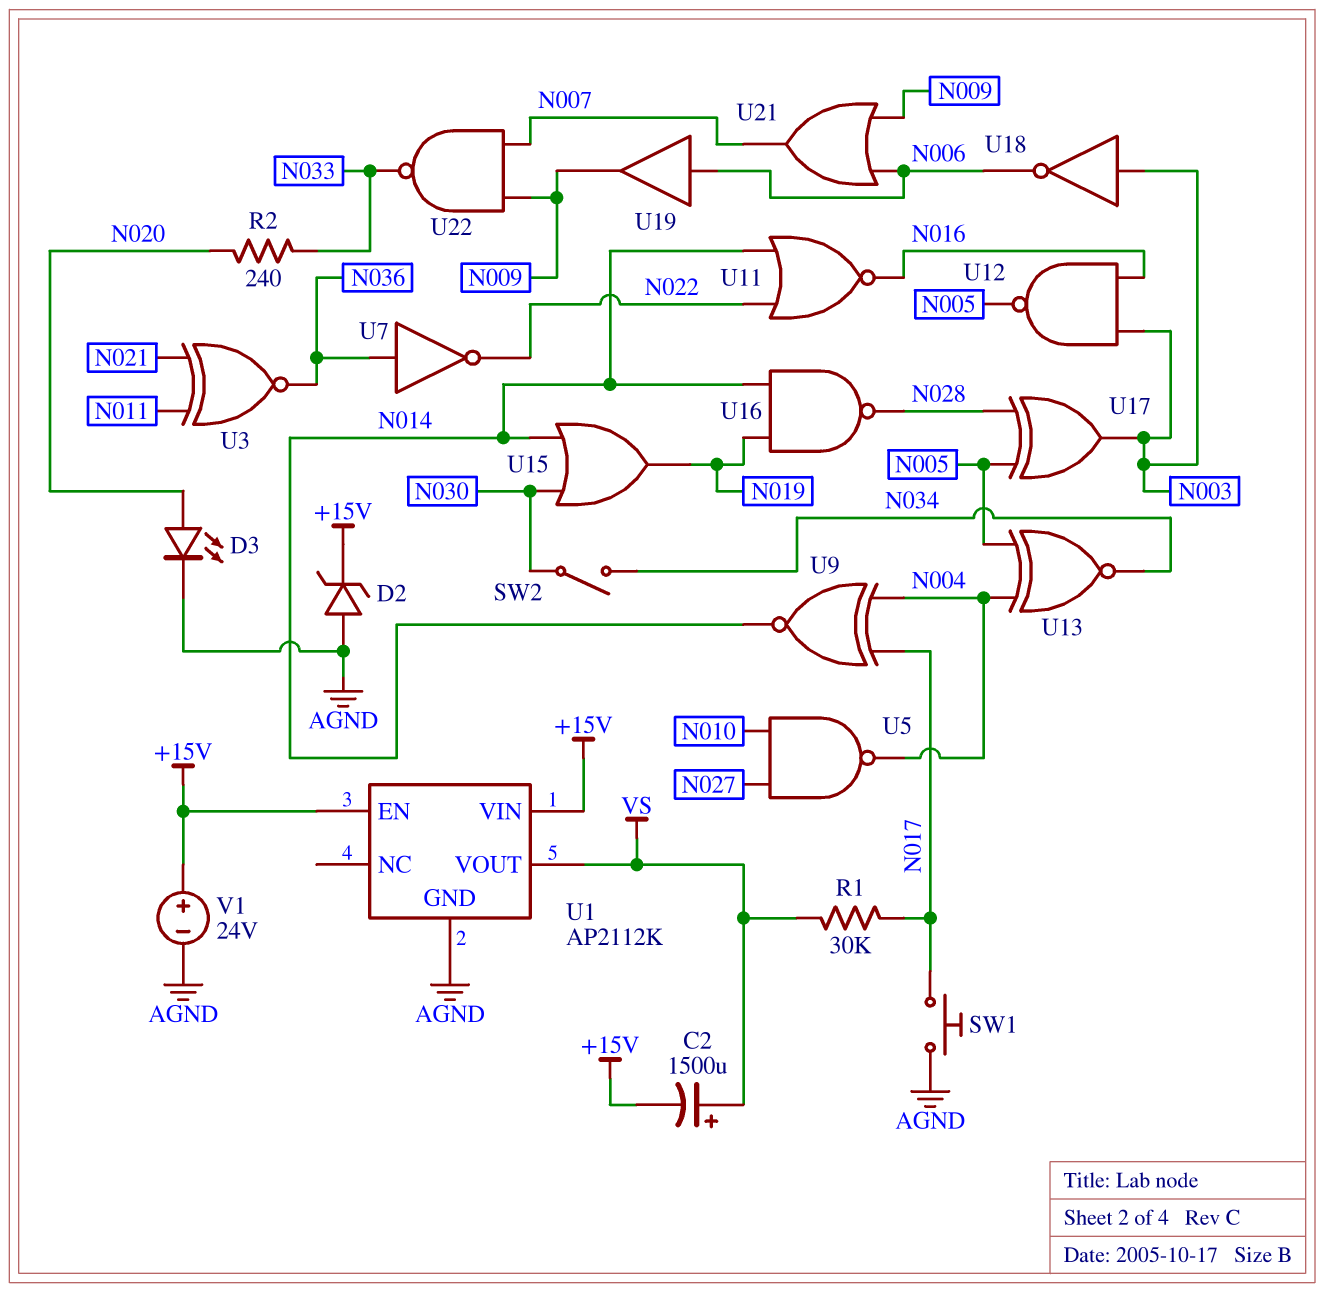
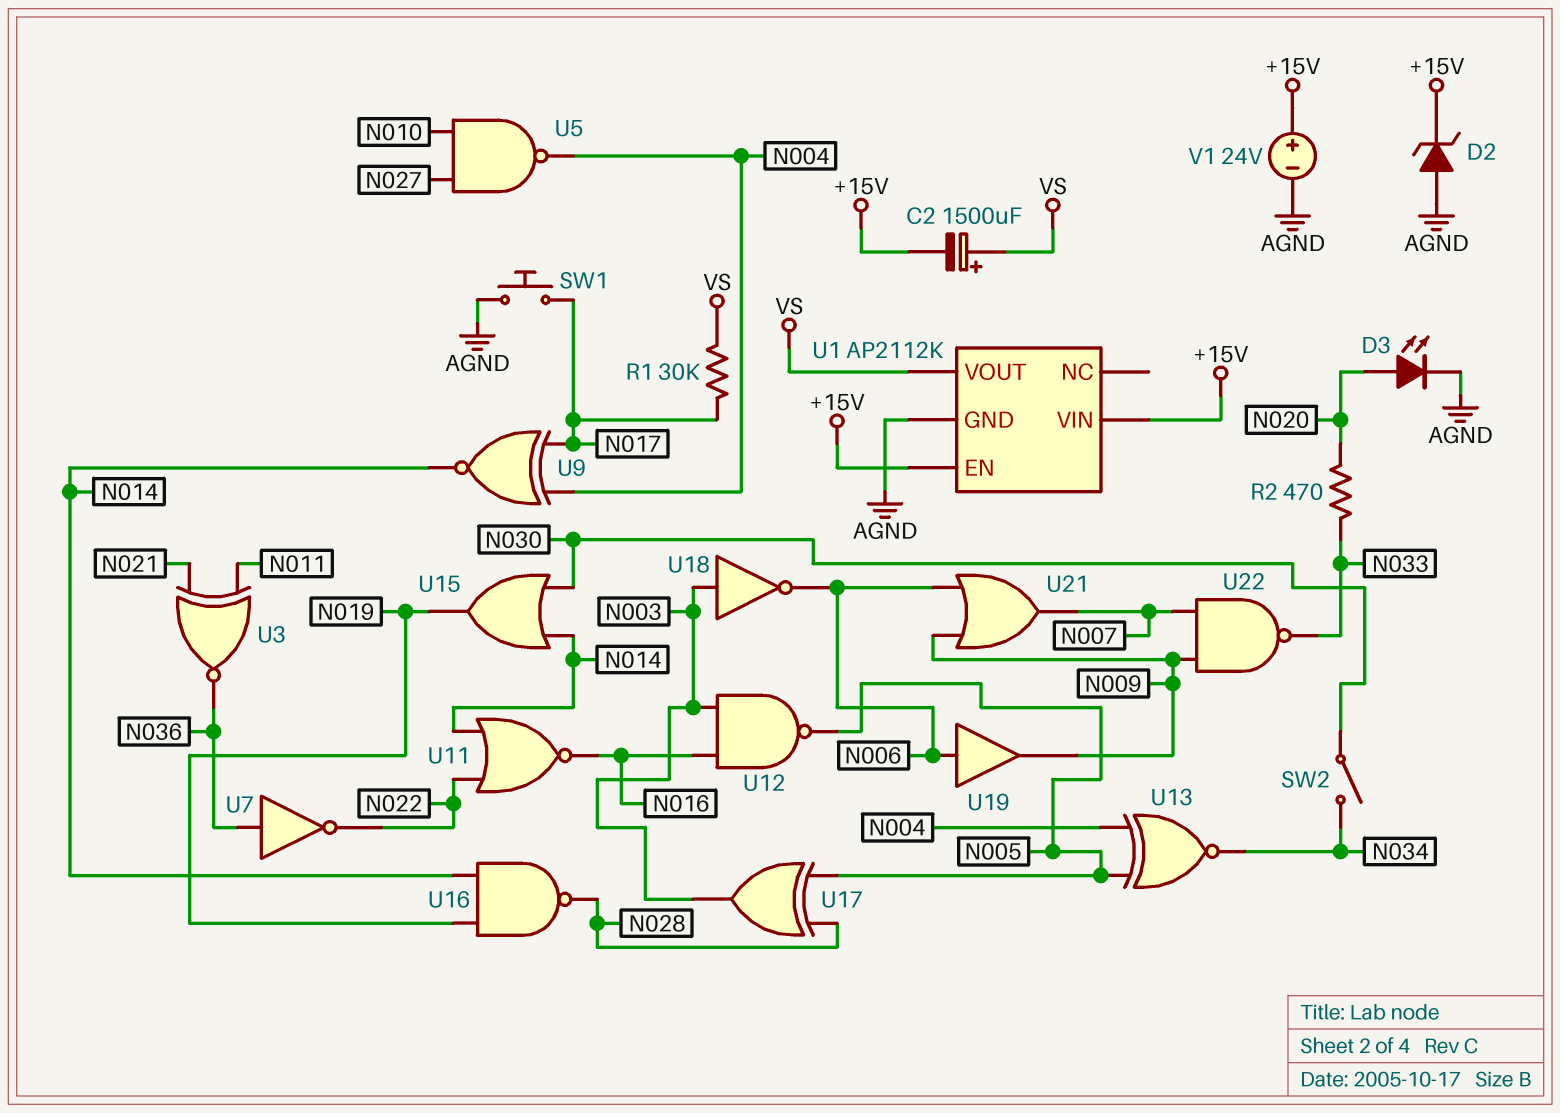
R2: 240 (N020, N033) -> 470 (N020, N033)

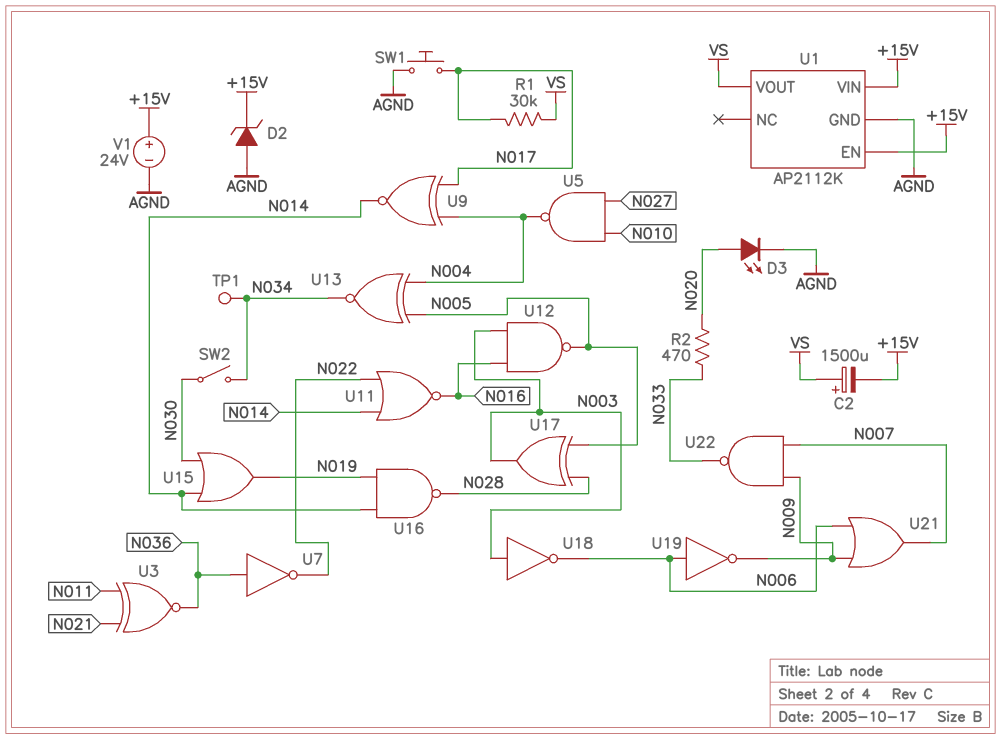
TP1: none -> test point (N034)
U19: buffer (in N006, out N009) -> NOT (in N006, out N009)

